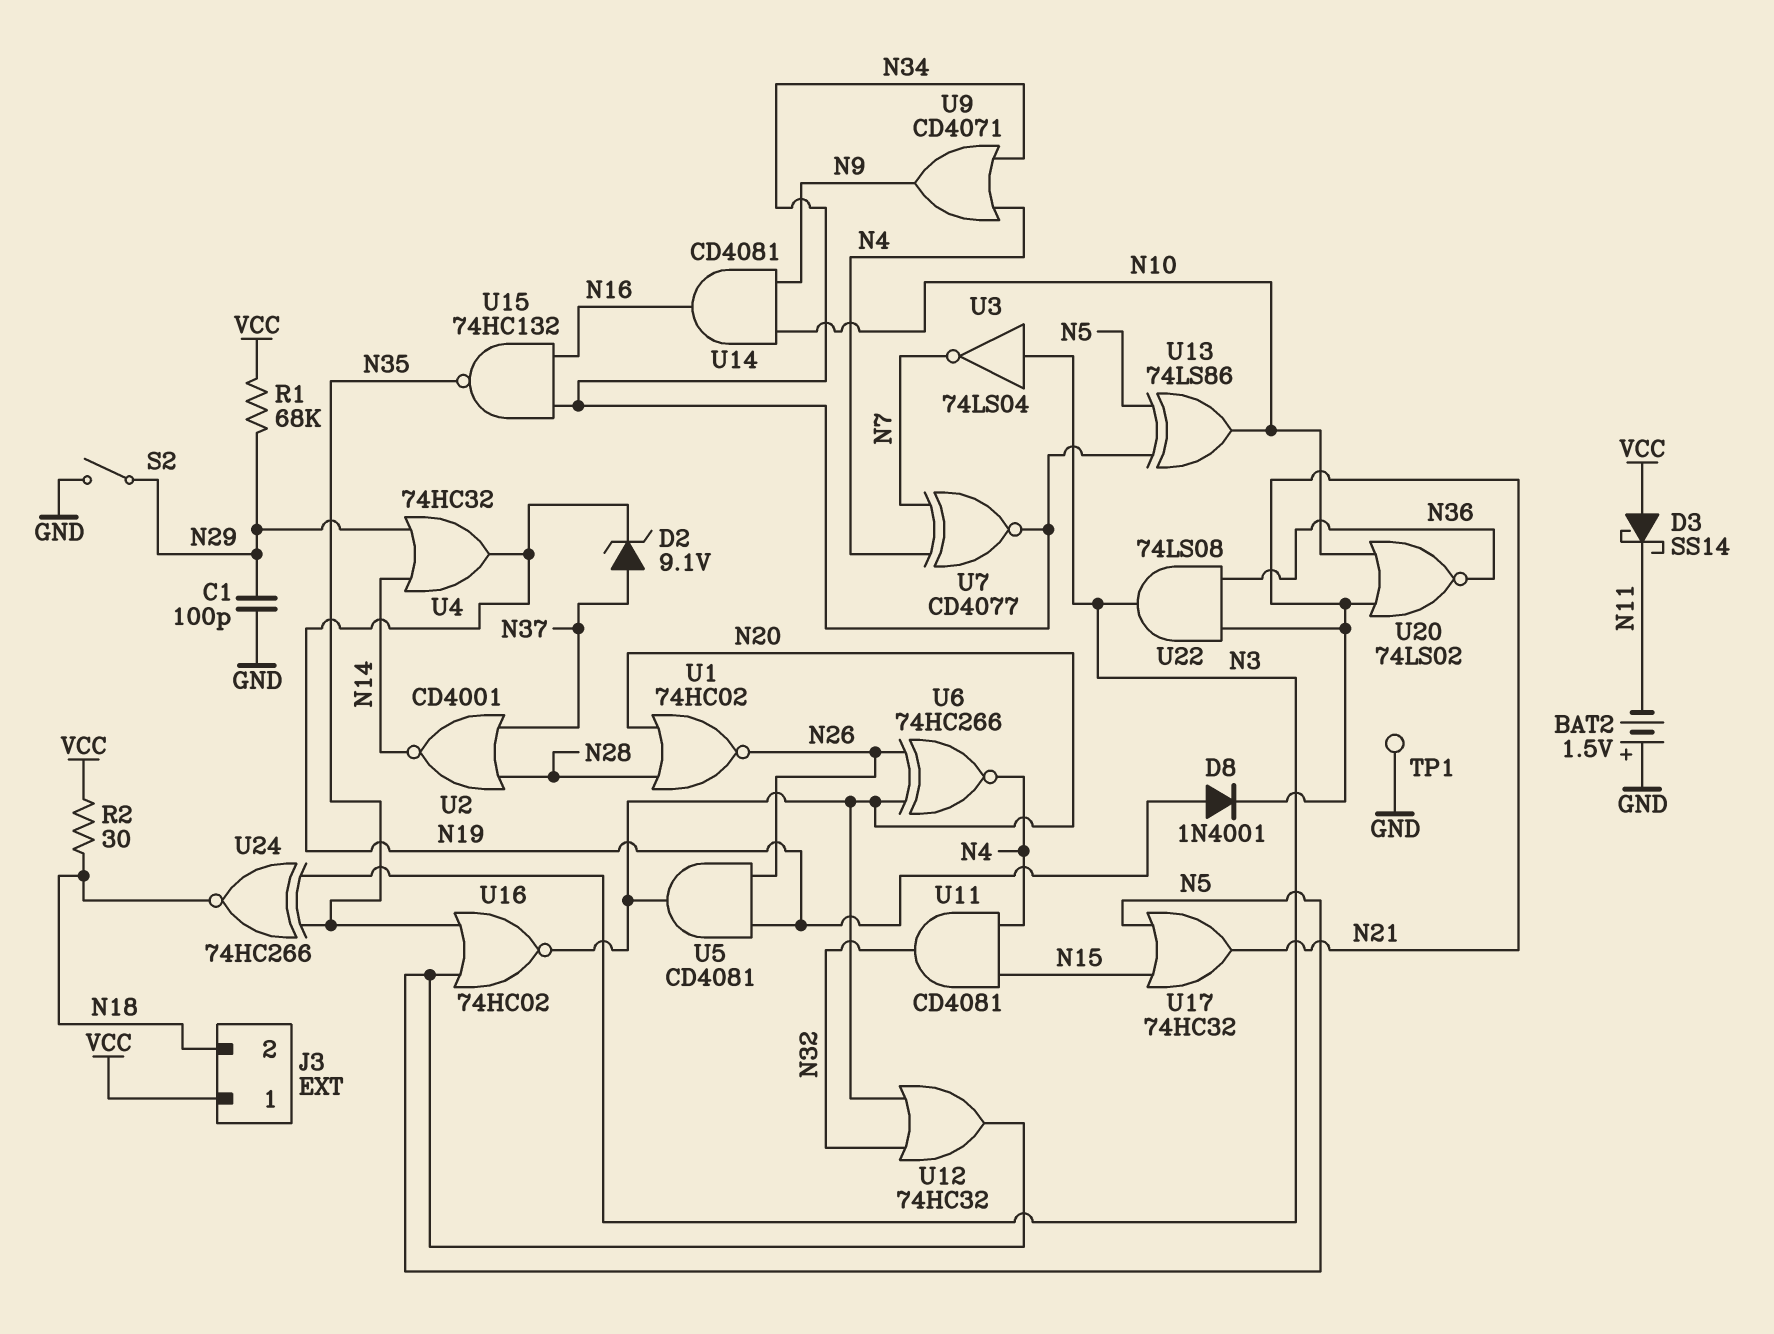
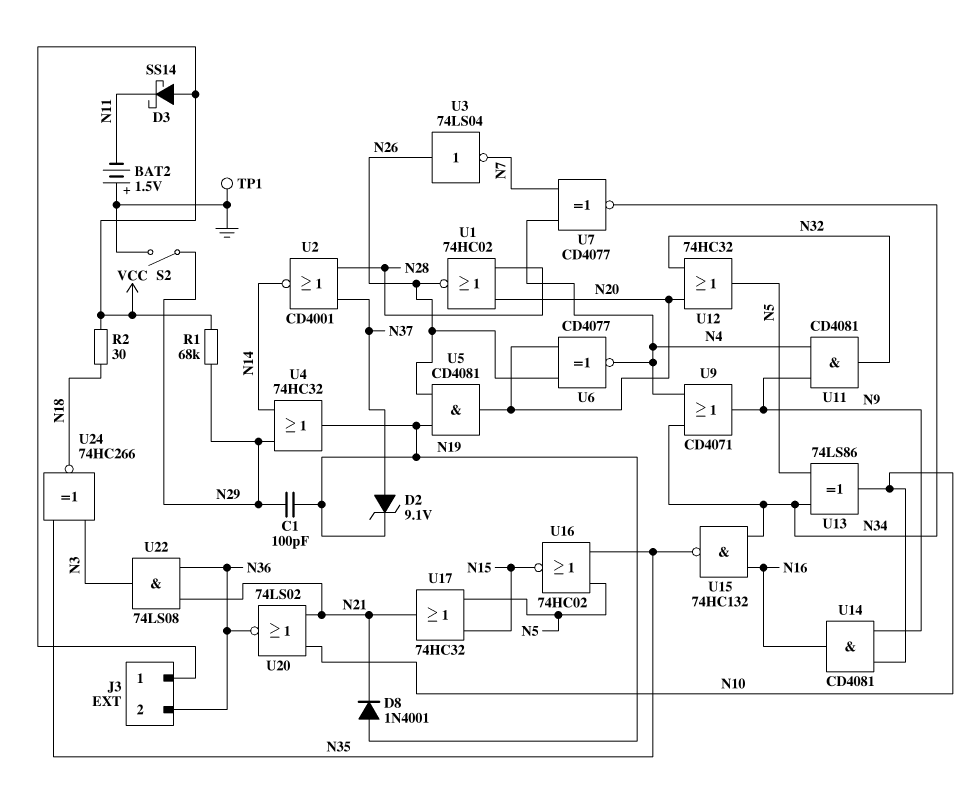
C1: 100pF (GND, N29) -> 100pF (N19, N29)
J3 pin 2: N18 -> N36
U3: NOT 74LS04 (in N3, out N7) -> NOT 74LS04 (in N26, out N7)
U6: XNOR 74HC266 (in N20, in N26, out N4) -> XNOR CD4077 (in N20, in N26, out N4)
U11: AND CD4081 (in N4, in N15, out N32) -> AND CD4081 (in N4, in N9, out N32)
U16: NOR 74HC02 (in N5, in N35, out N20) -> NOR 74HC02 (in N5, in N35, out N15)

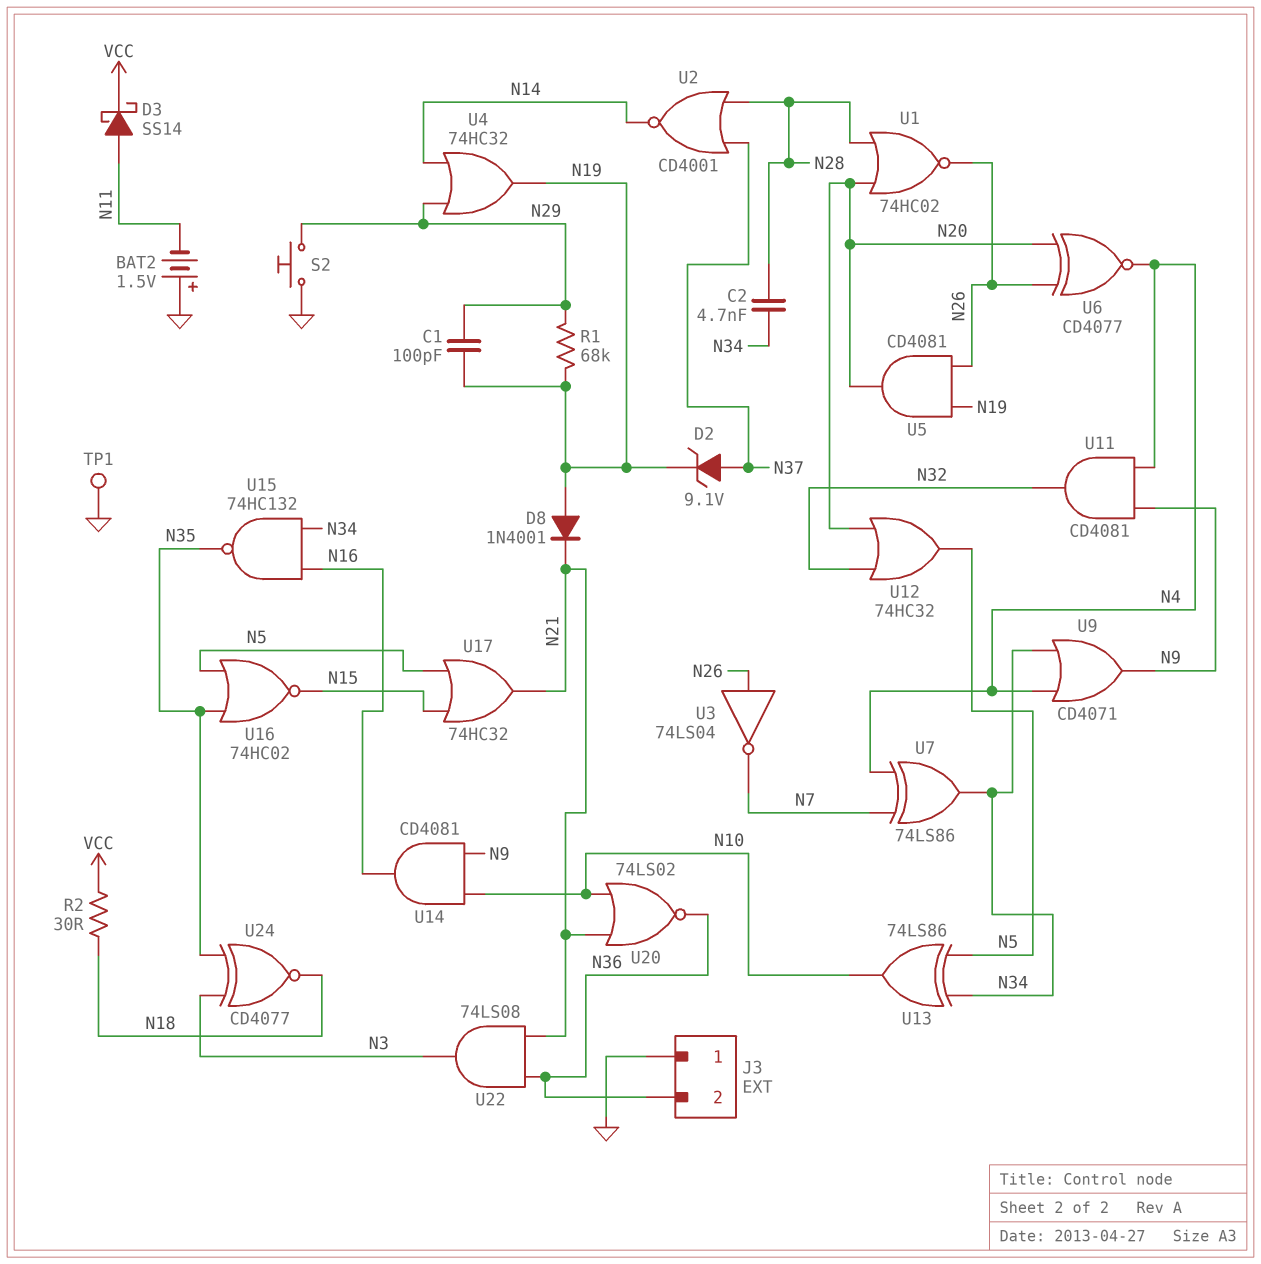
C2: none -> 4.7nF (N28, N34)
D3: schottky SS14 (A VCC, K N11) -> schottky SS14 (A N11, K VCC)
J3 pin 1: VCC -> GND
R1: 68k (N29, VCC) -> 68k (N19, N29)
S2: switch (GND, N29) -> button (GND, N29)
U7: XNOR CD4077 (in N4, in N7, out N34) -> XOR 74LS86 (in N4, in N7, out N34)
U24: XNOR 74HC266 (in N3, in N35, out N18) -> XNOR CD4077 (in N3, in N35, out N18)

